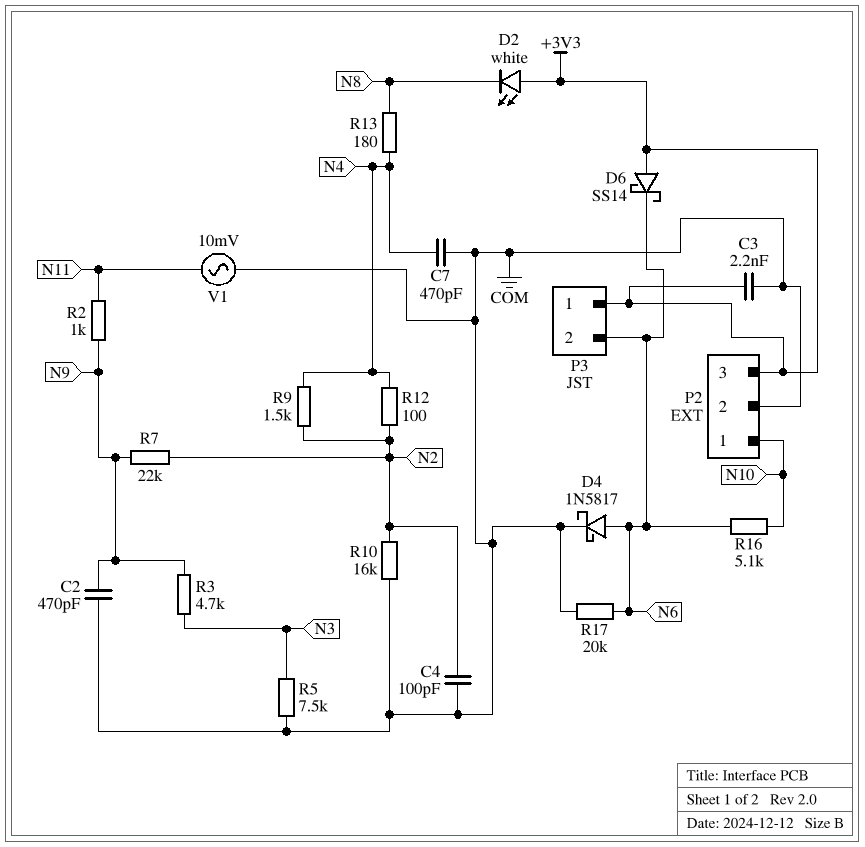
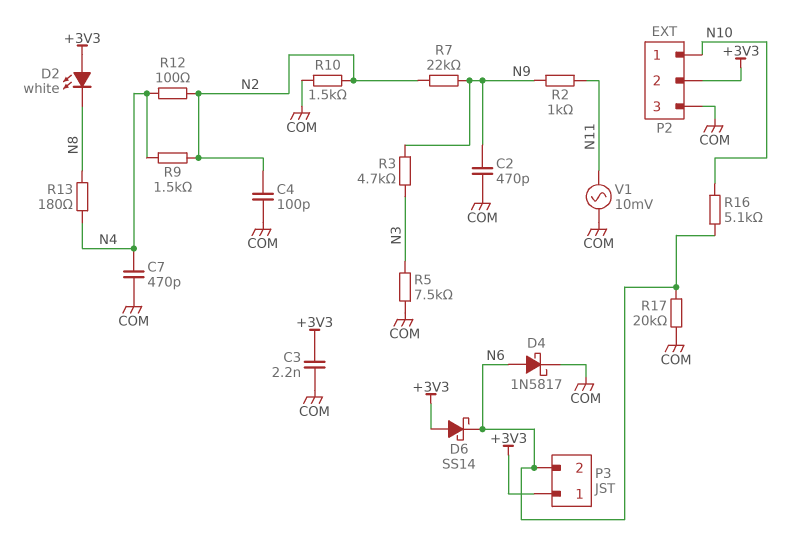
P2 pin 2: COM -> +3V3
P2 pin 3: +3V3 -> COM
R10: 16k (COM, N2) -> 1.5k (COM, N2)

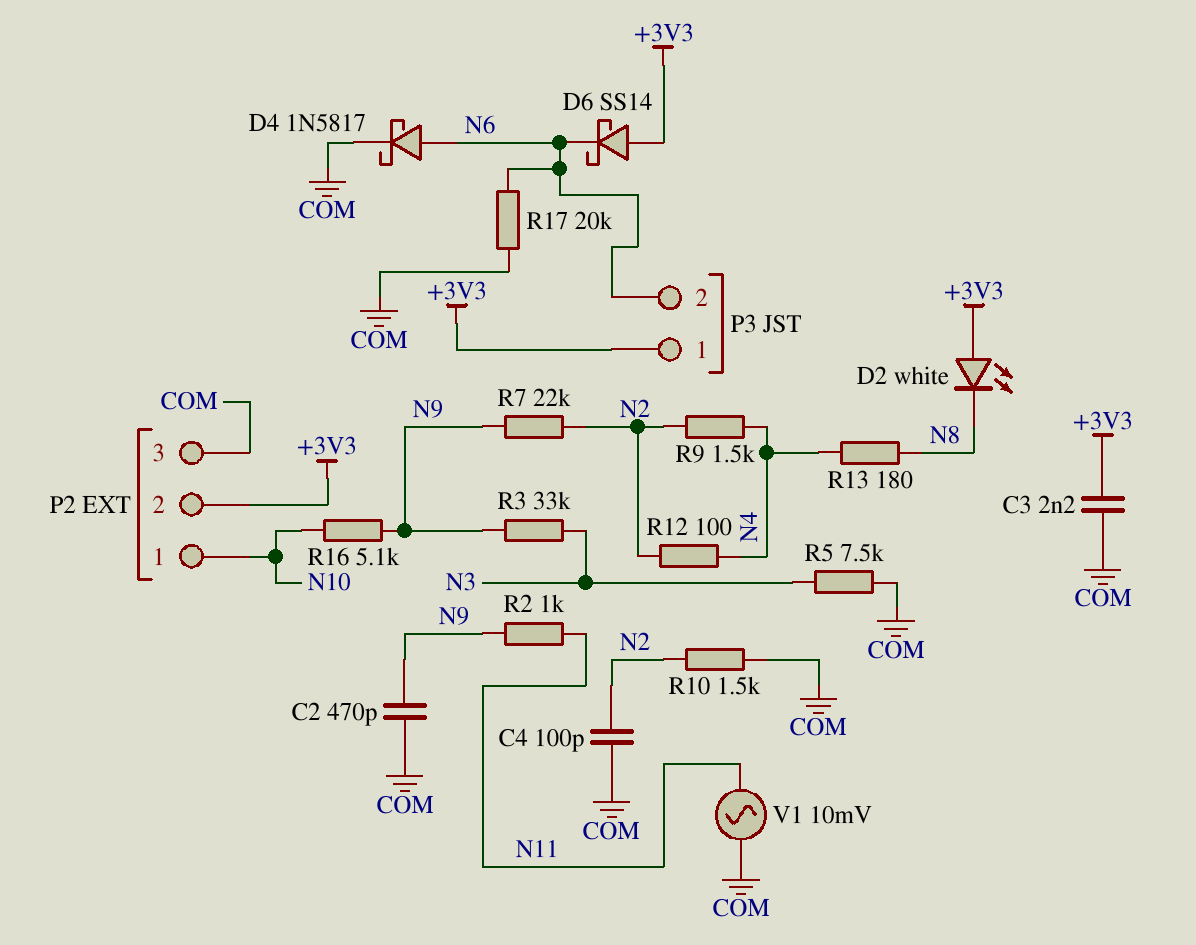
C7: 470pF (COM, N4) -> none
R3: 4.7k (N3, N9) -> 33k (N3, N9)
R16: 5.1k (N6, N10) -> 5.1k (N9, N10)

